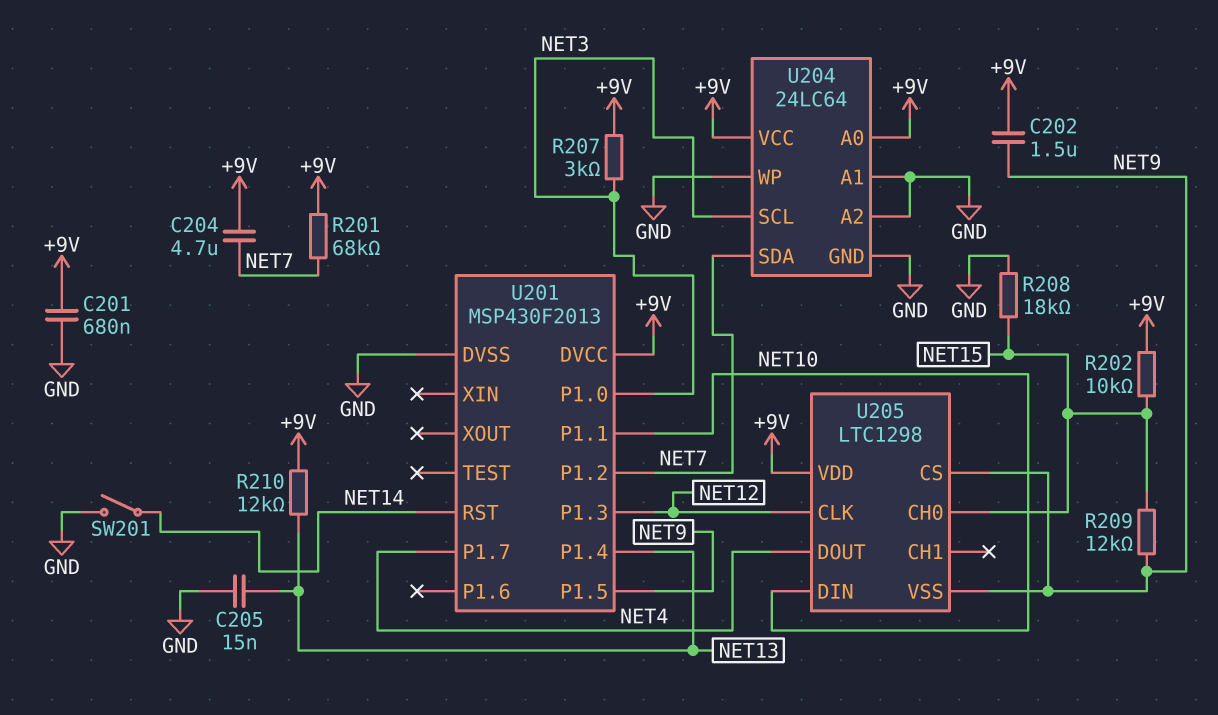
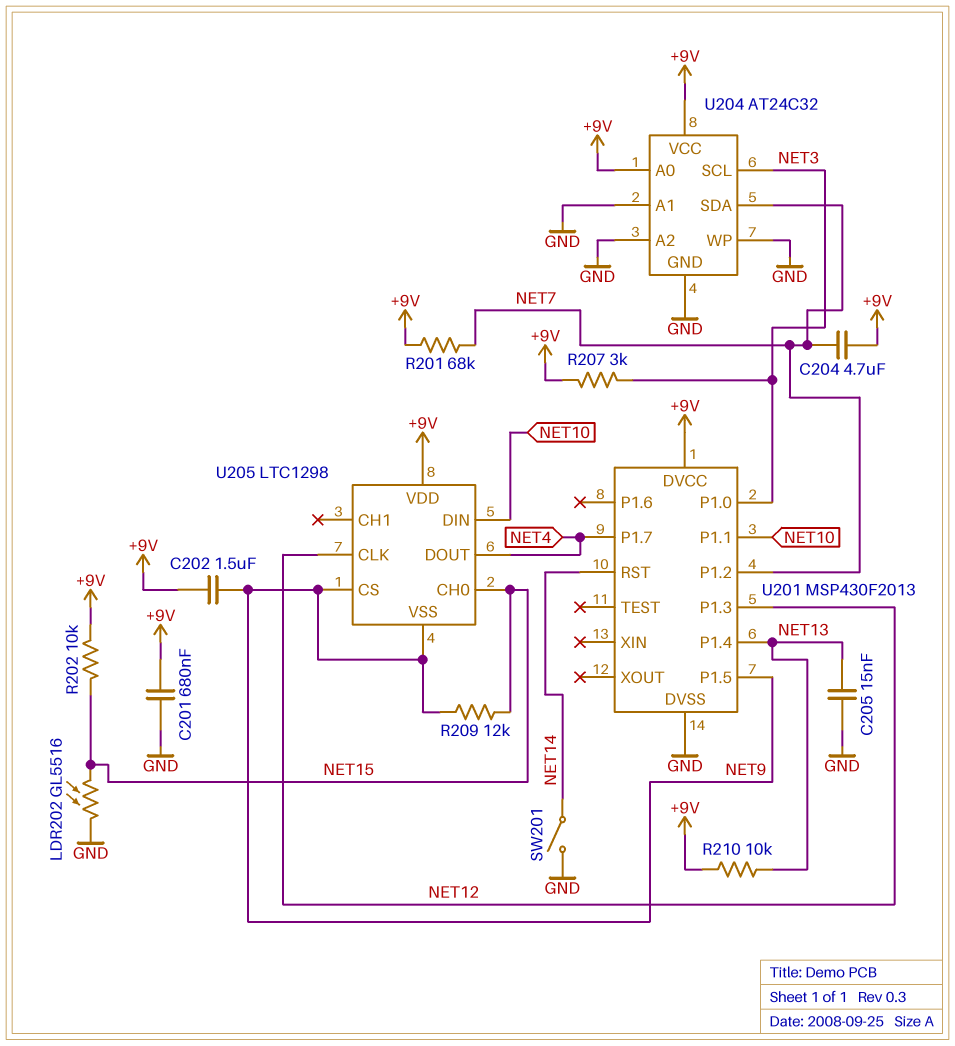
LDR202: none -> GL5516 (GND, NET15)
R208: 18k (GND, NET15) -> none
R210: 12k (+9V, NET13) -> 10k (+9V, NET13)
U204: 24LC64 -> AT24C32

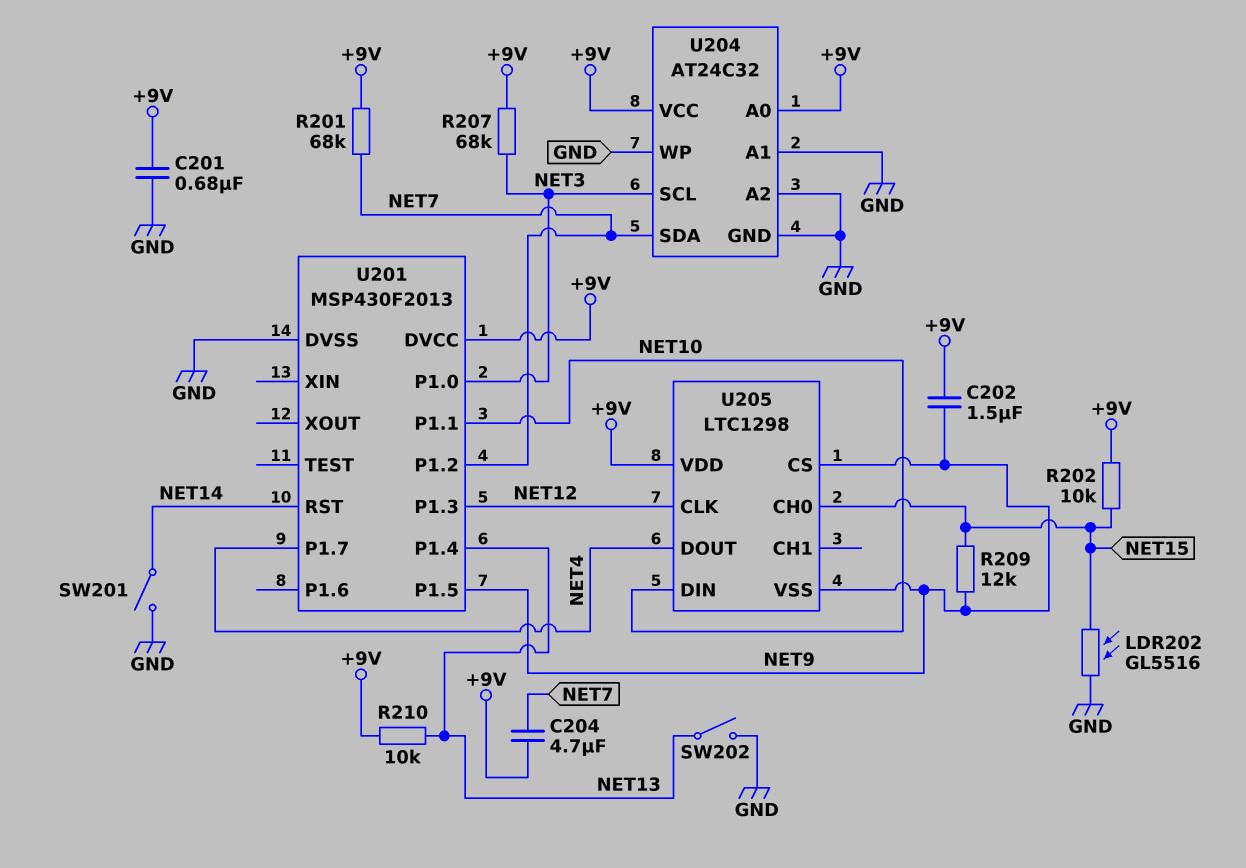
C205: 15nF (GND, NET13) -> none
R207: 3k (+9V, NET3) -> 68k (+9V, NET3)
SW202: none -> switch (GND, NET13)

